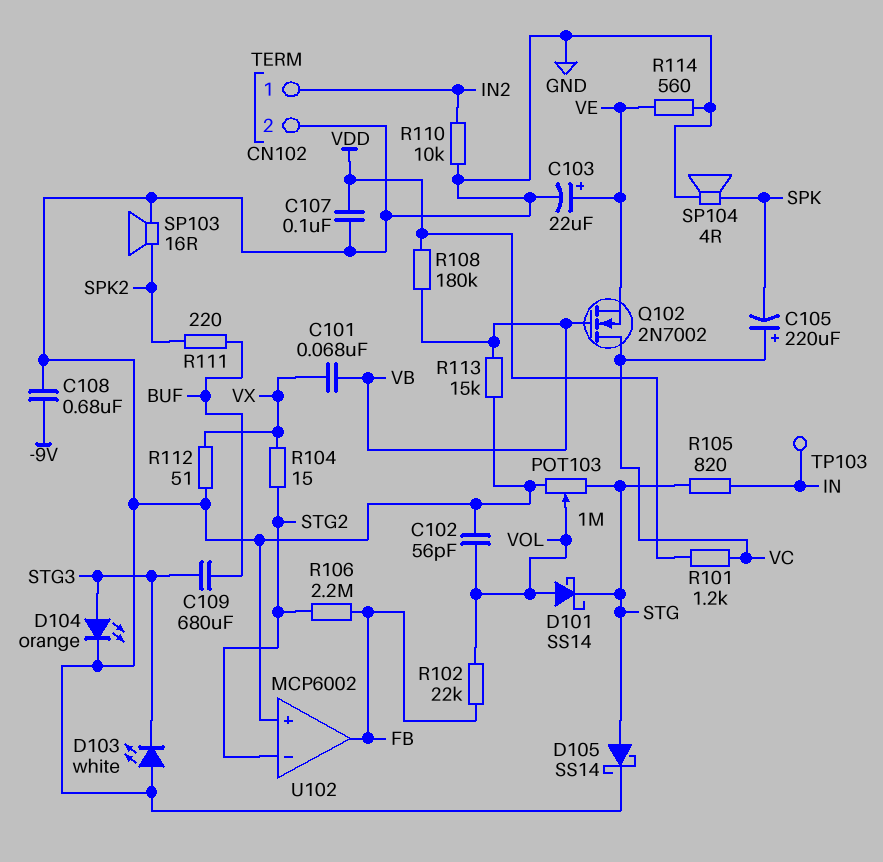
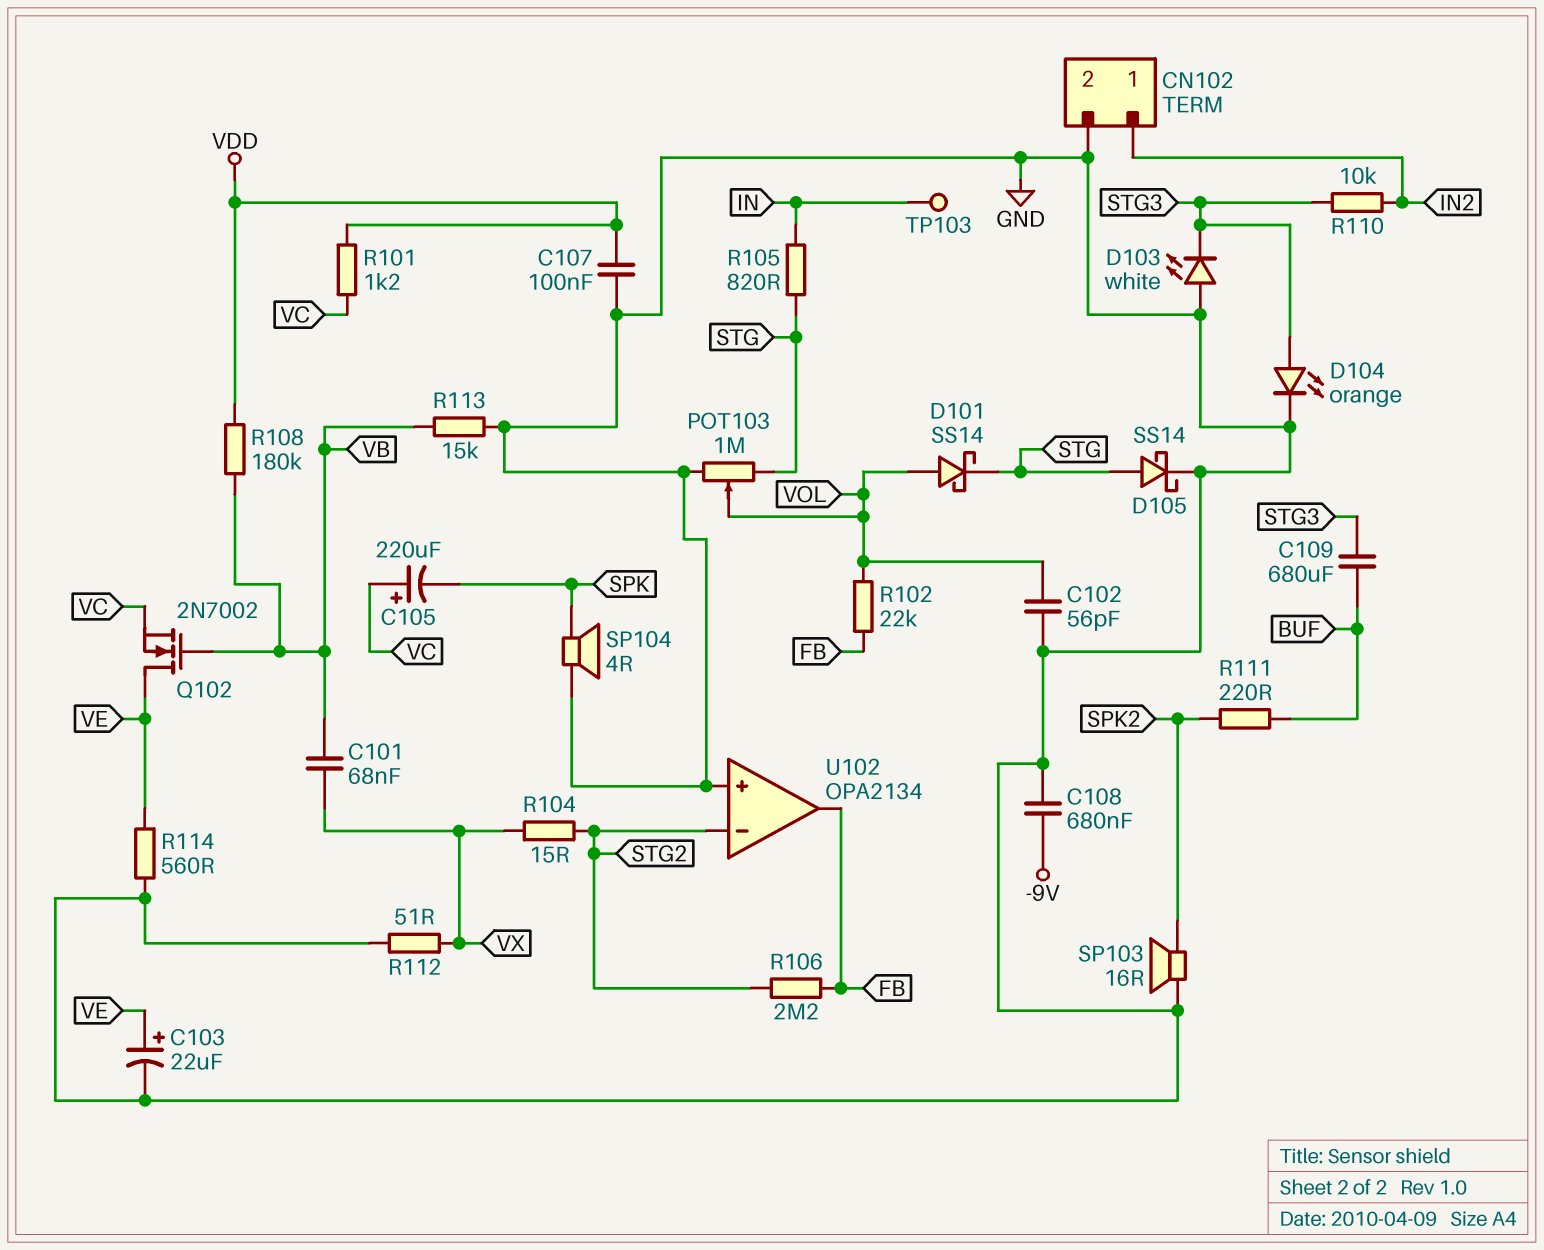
Q102: NMOS 2N7002 (G VB, D VC, S VE) -> NMOS 2N7002 (G VB, D VE, S VC)
R110: 10k (GND, IN2) -> 10k (IN2, STG3)
U102: MCP6002 -> OPA2134

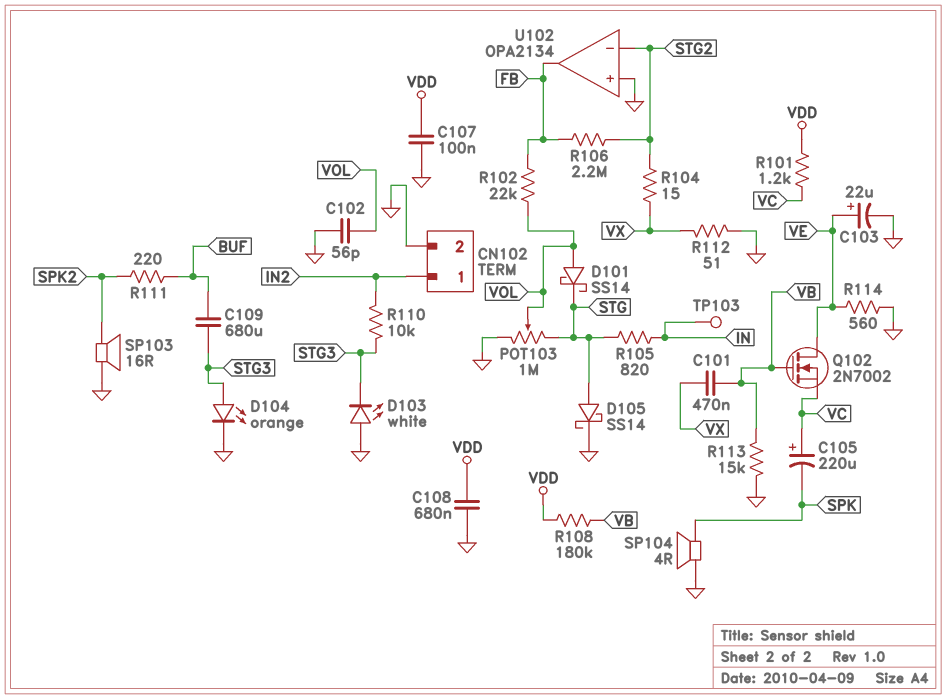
C101: 68nF (VB, VX) -> 470nF (VB, VX)
C108: 680nF (-9V, GND) -> 680nF (GND, VDD)

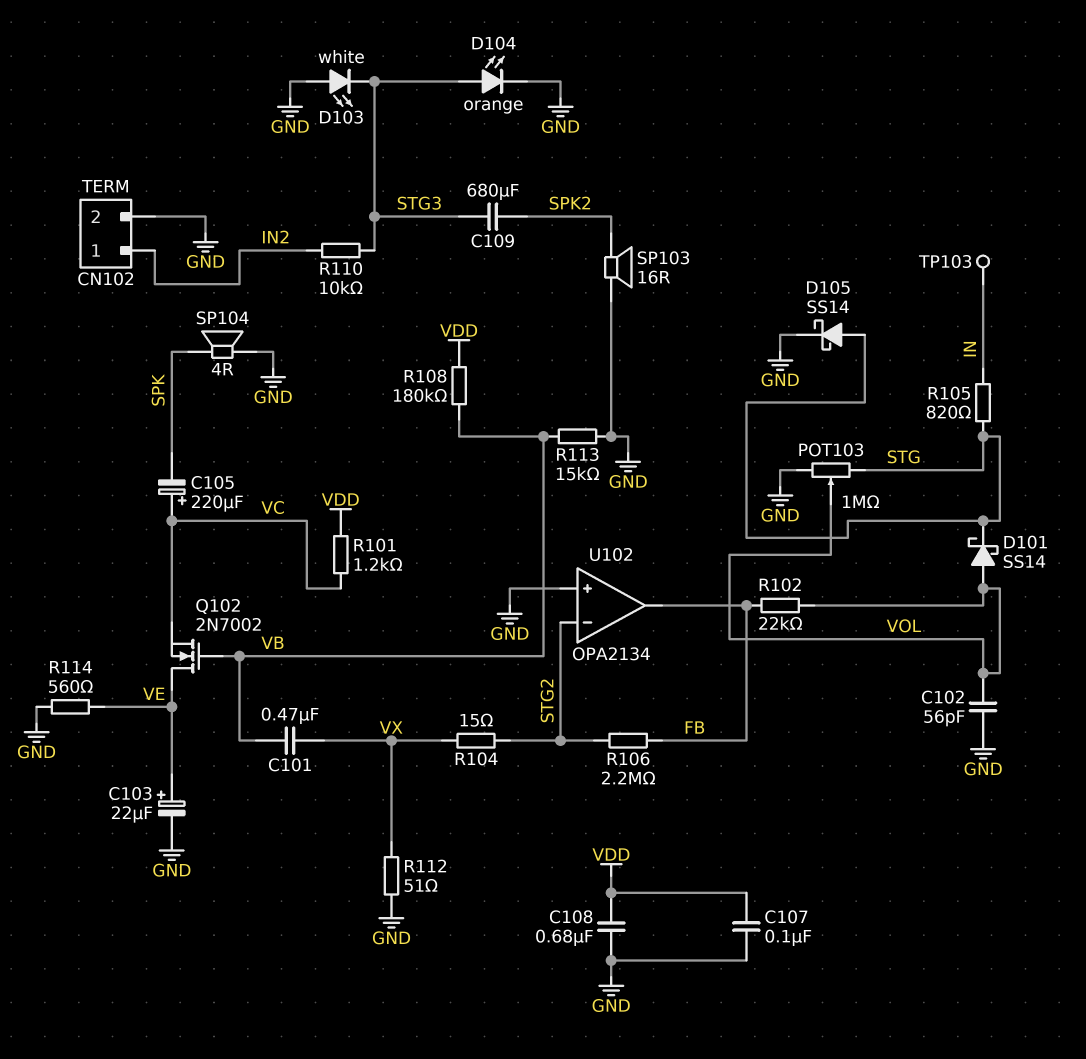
C109: 680uF (BUF, STG3) -> 680uF (SPK2, STG3)
R111: 220 (BUF, SPK2) -> none

